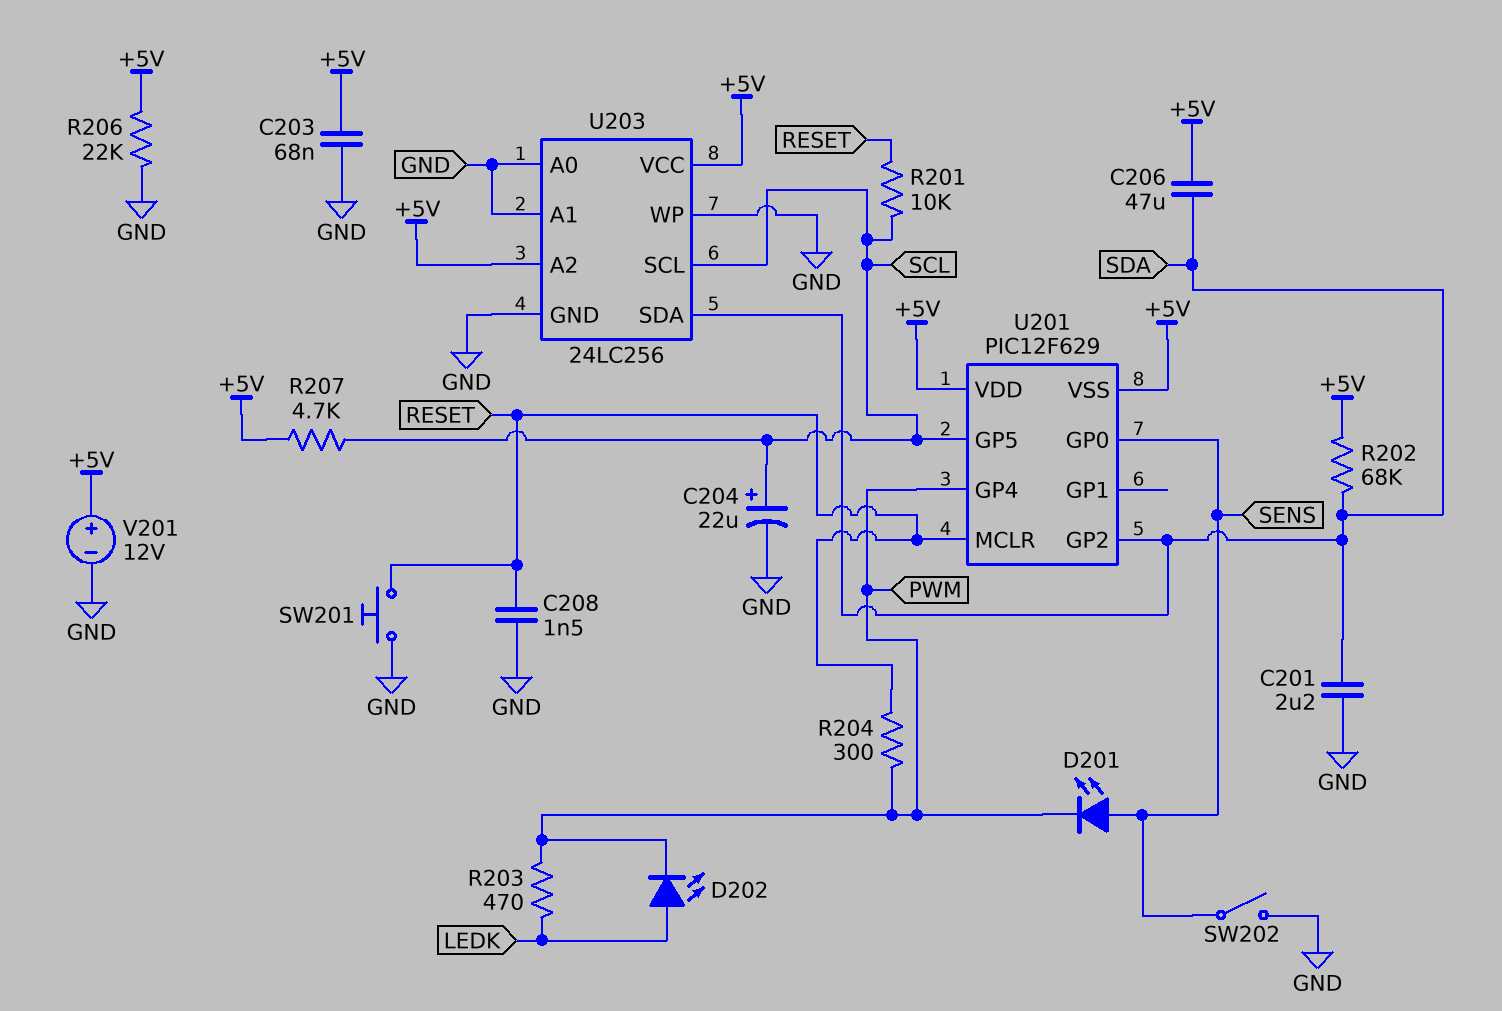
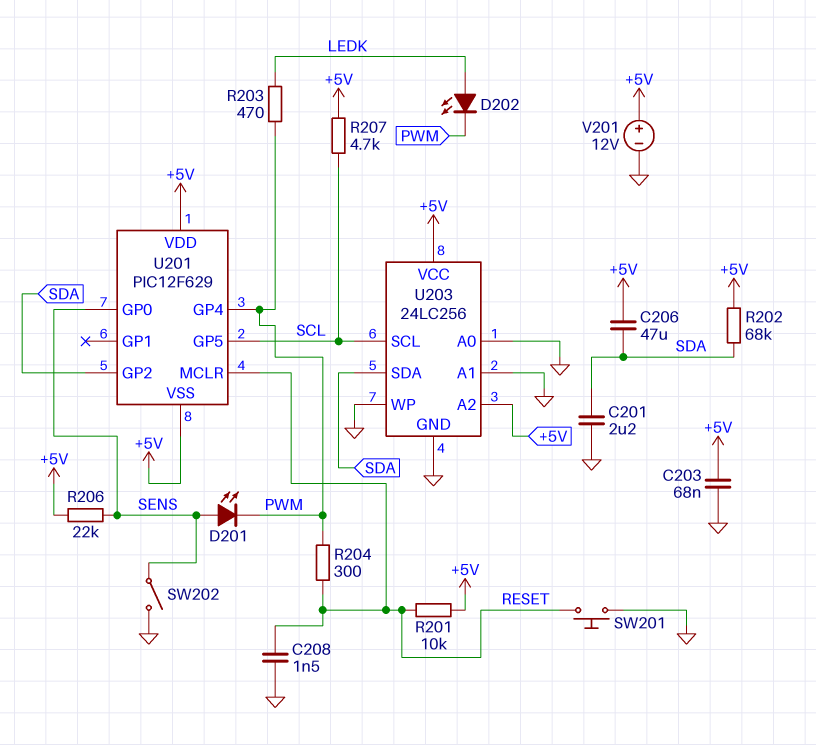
C204: 22uF (plus SCL, minus GND) -> none
R201: 10k (RESET, SCL) -> 10k (+5V, RESET)
R206: 22k (+5V, GND) -> 22k (+5V, SENS)

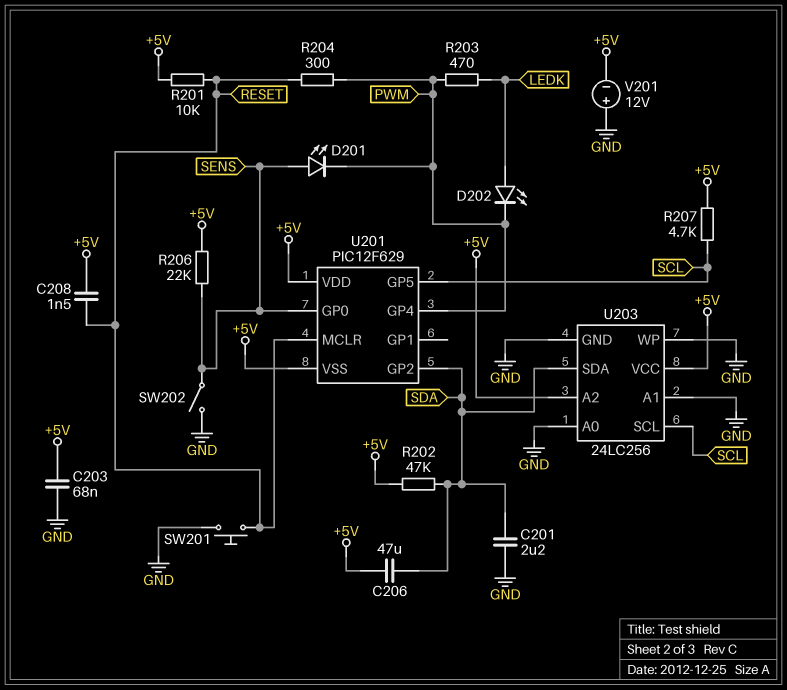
C208: 1.5nF (GND, RESET) -> 1.5nF (+5V, RESET)
R202: 68k (+5V, SDA) -> 47k (+5V, SDA)
V201: 12V (plus +5V, minus GND) -> 12V (plus GND, minus +5V)

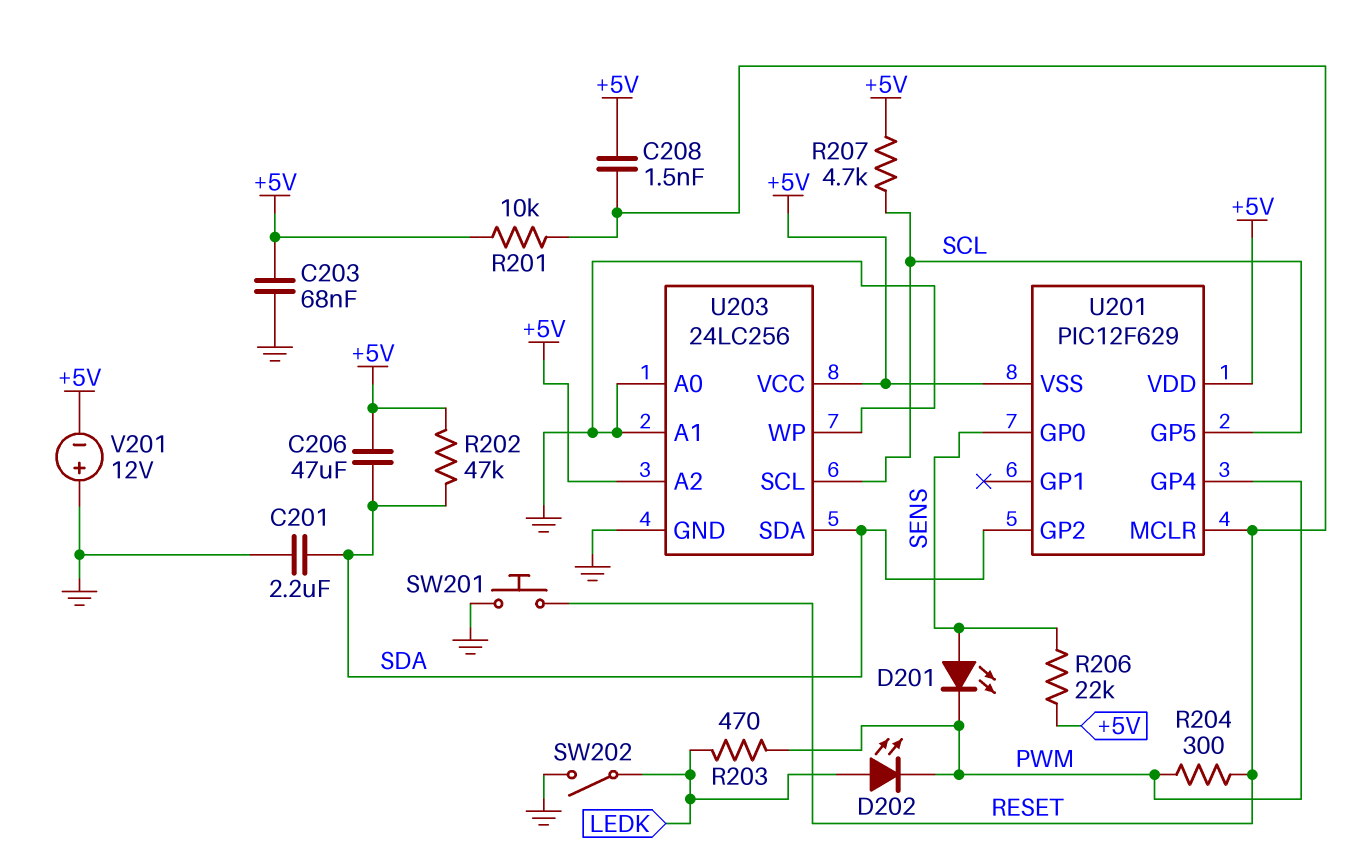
SW202: switch (GND, SENS) -> switch (GND, LEDK)

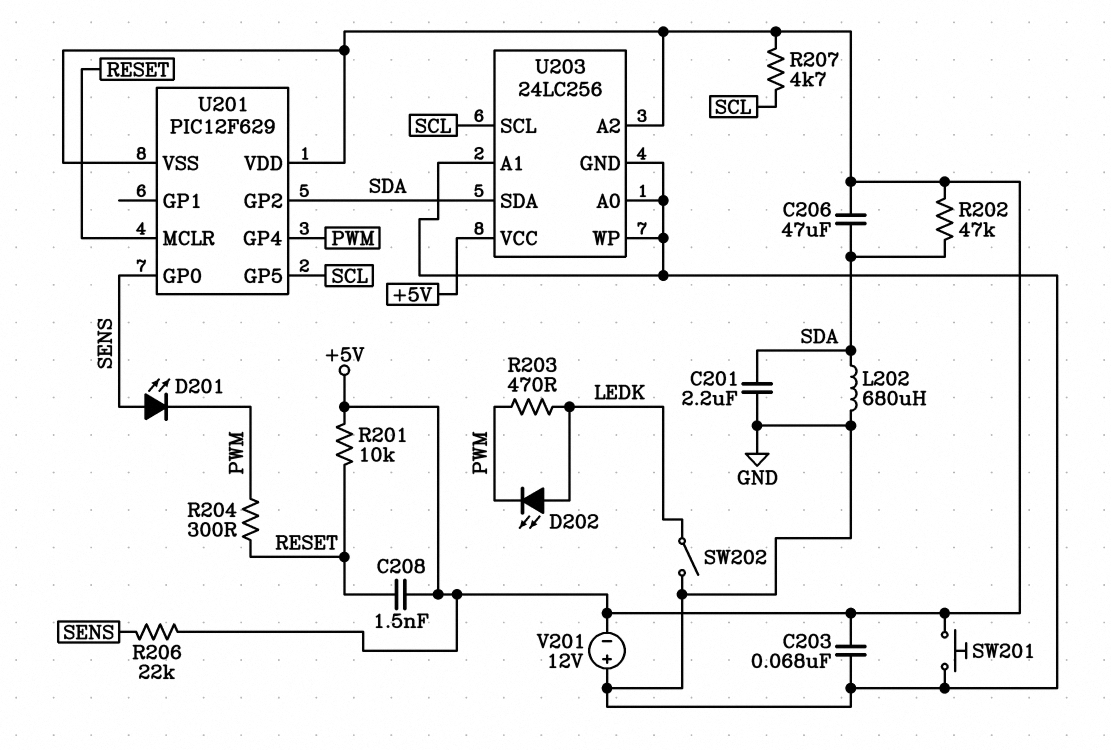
L202: none -> 680uH (GND, SDA)
SW201: button (GND, RESET) -> button (+5V, GND)

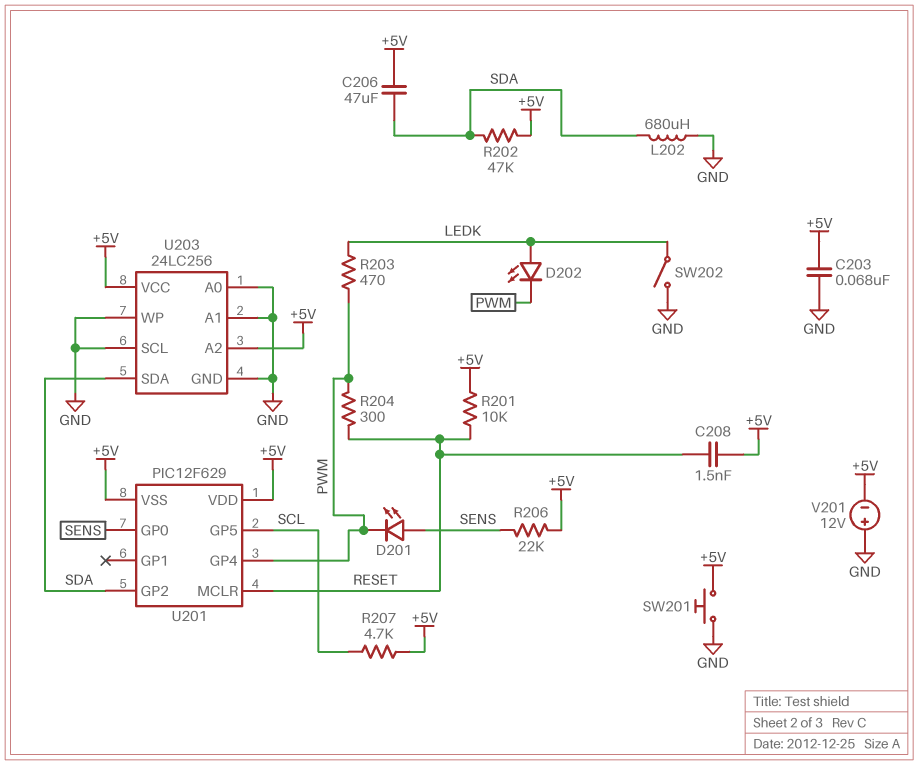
C201: 2.2uF (GND, SDA) -> none
U203 pin SCL: SCL -> GND

